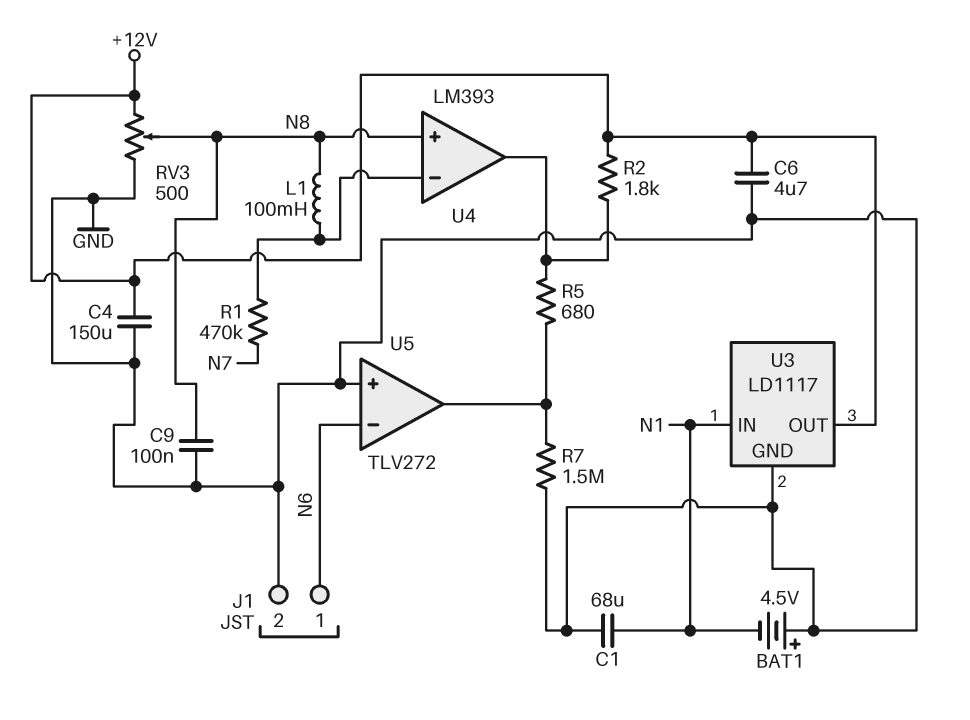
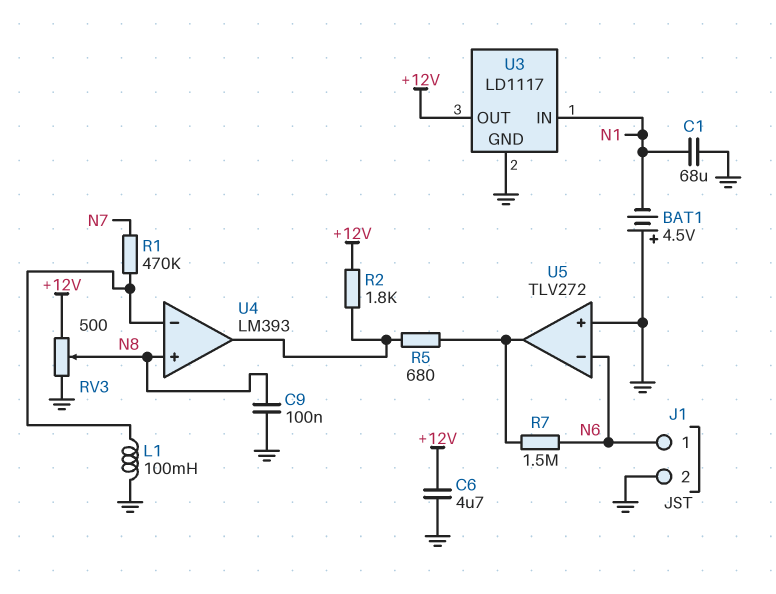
C4: 150uF (+12V, GND) -> none
L1: 100mH (N8, U4/in-) -> 100mH (GND, U4/in-)
R7: 1.5M (GND, U5/out) -> 1.5M (N6, U5/out)

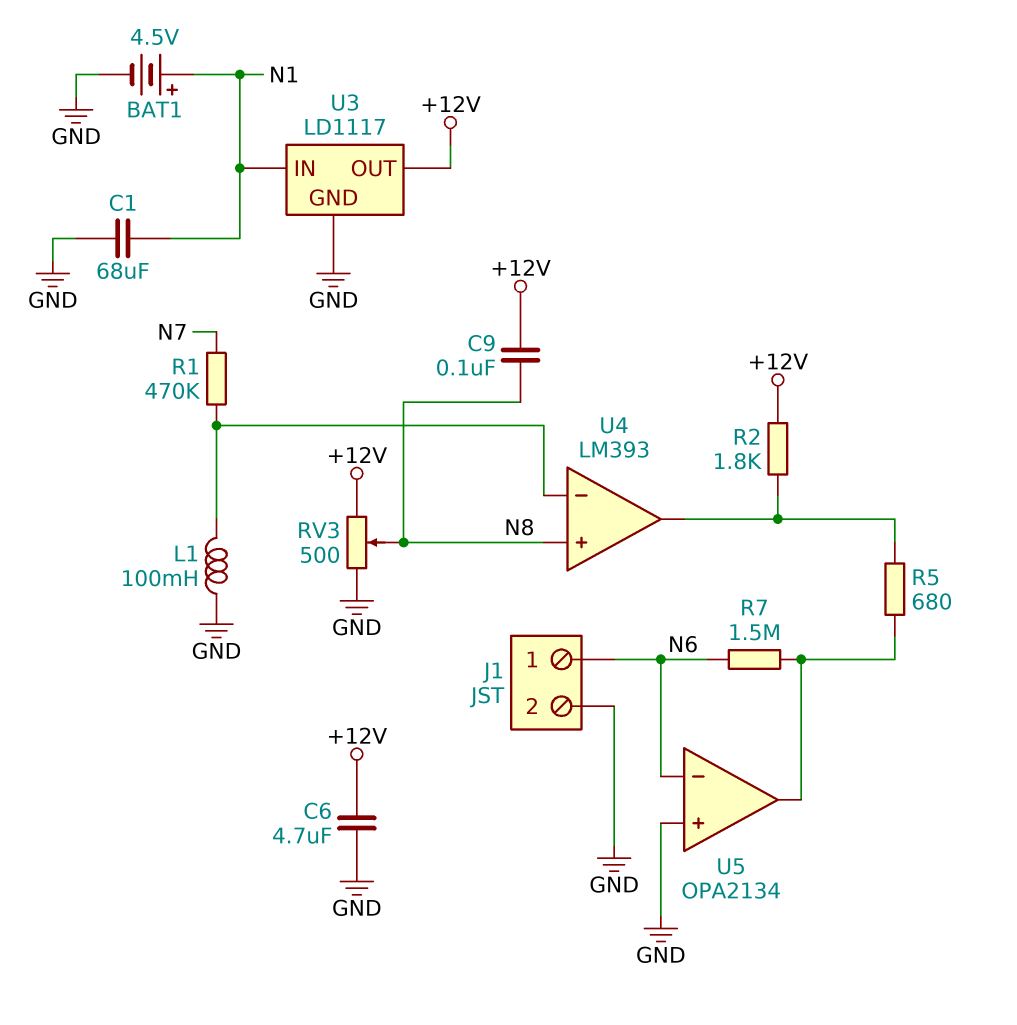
BAT1: 4.5V (plus GND, minus N1) -> 4.5V (plus N1, minus GND)
C9: 100nF (GND, N8) -> 100nF (+12V, N8)
U5: TLV272 -> OPA2134

